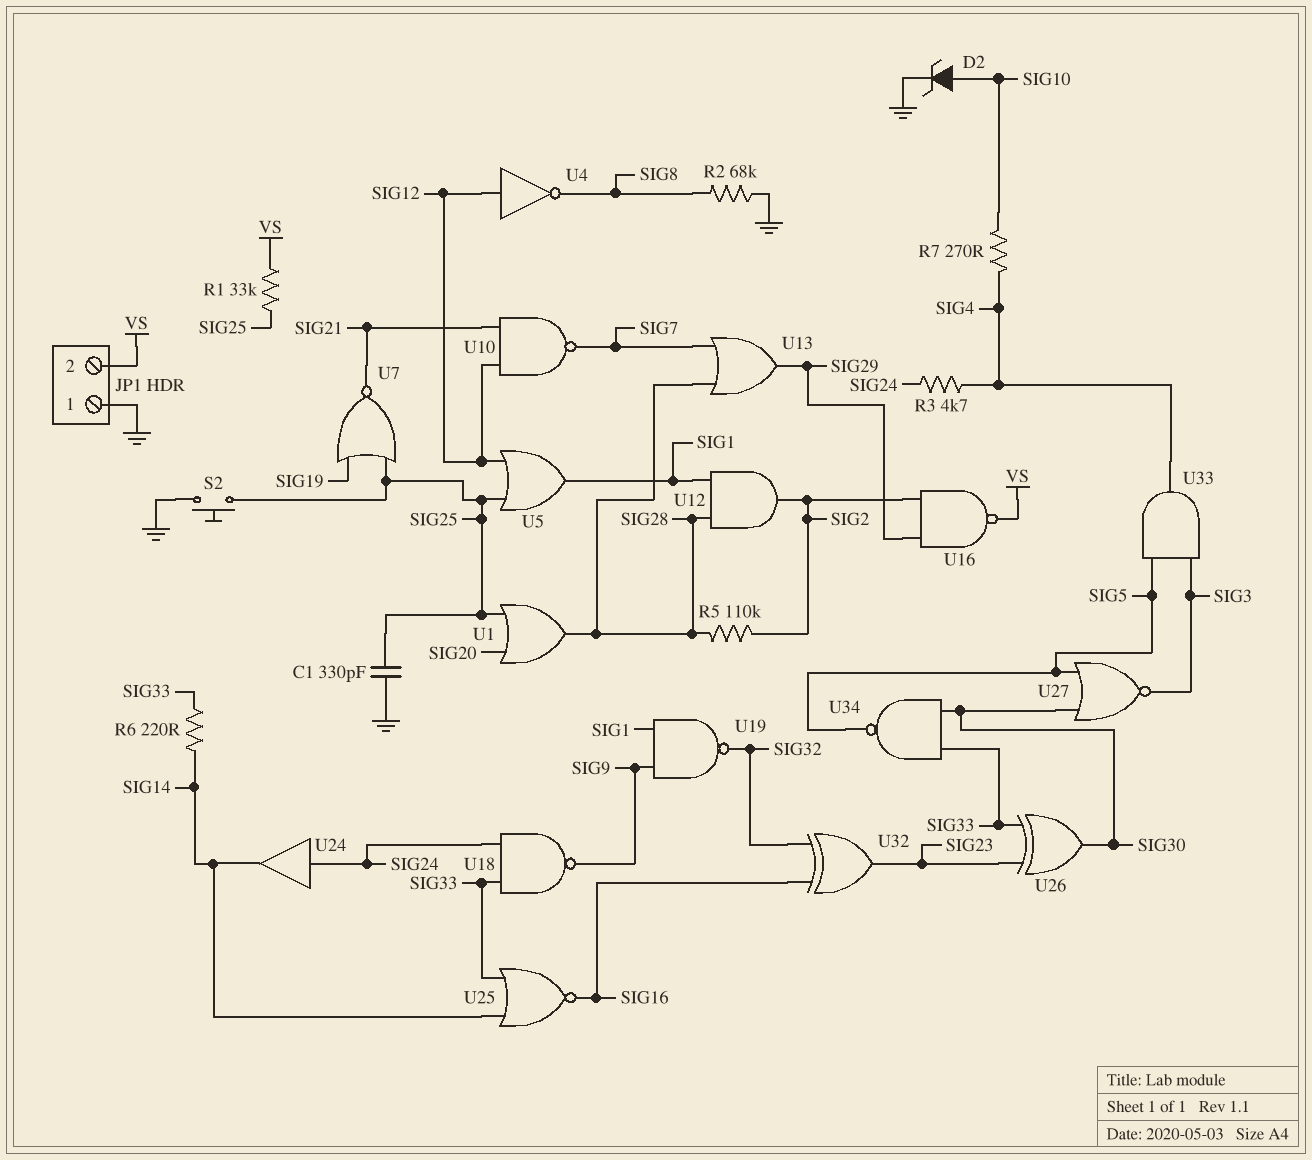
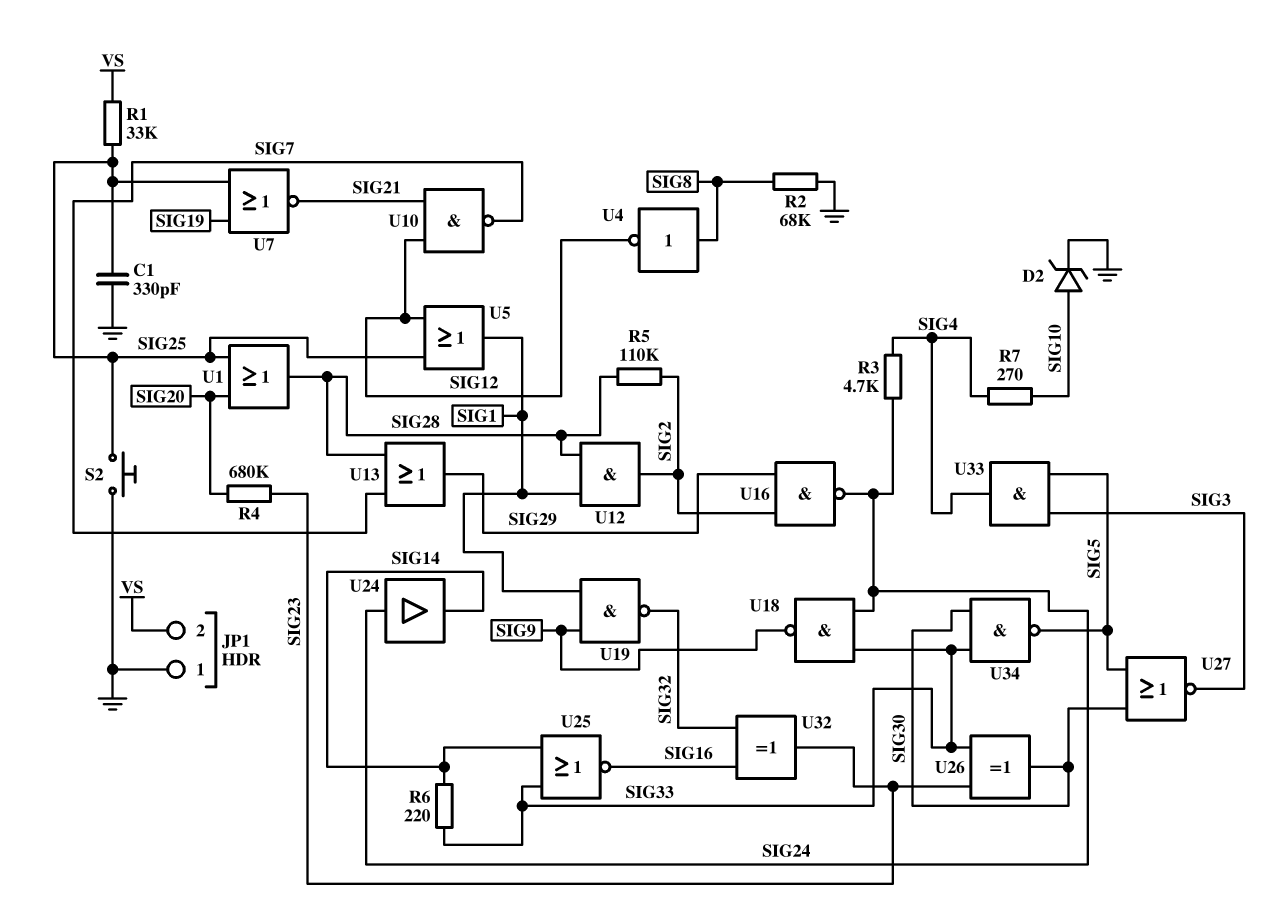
R4: none -> 680k (SIG20, SIG23)
U4: NOT (in SIG12, out SIG8) -> NOT (in SIG8, out SIG12)
U16: NAND (in SIG2, in SIG29, out VS) -> NAND (in SIG2, in SIG29, out SIG24)

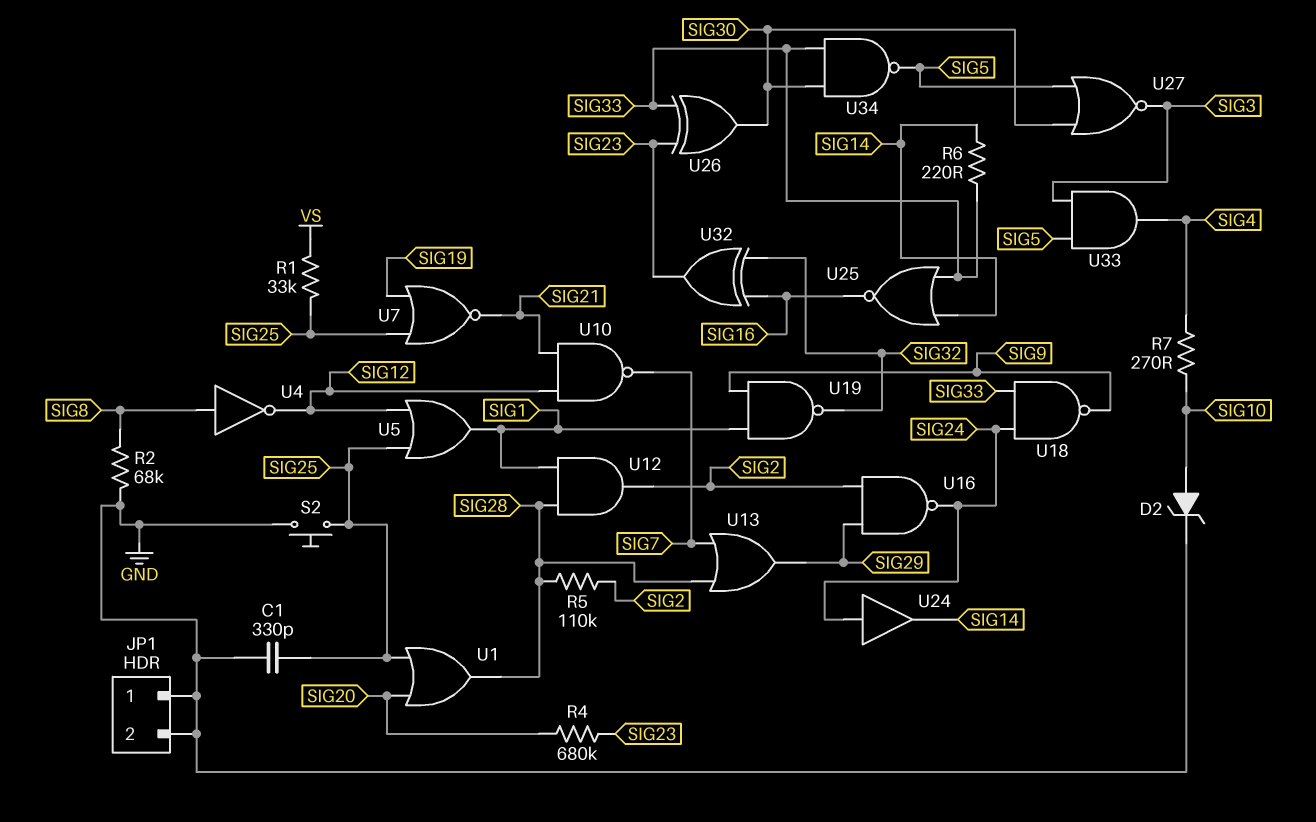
JP1 pin 2: VS -> GND
R3: 4.7k (SIG4, SIG24) -> none

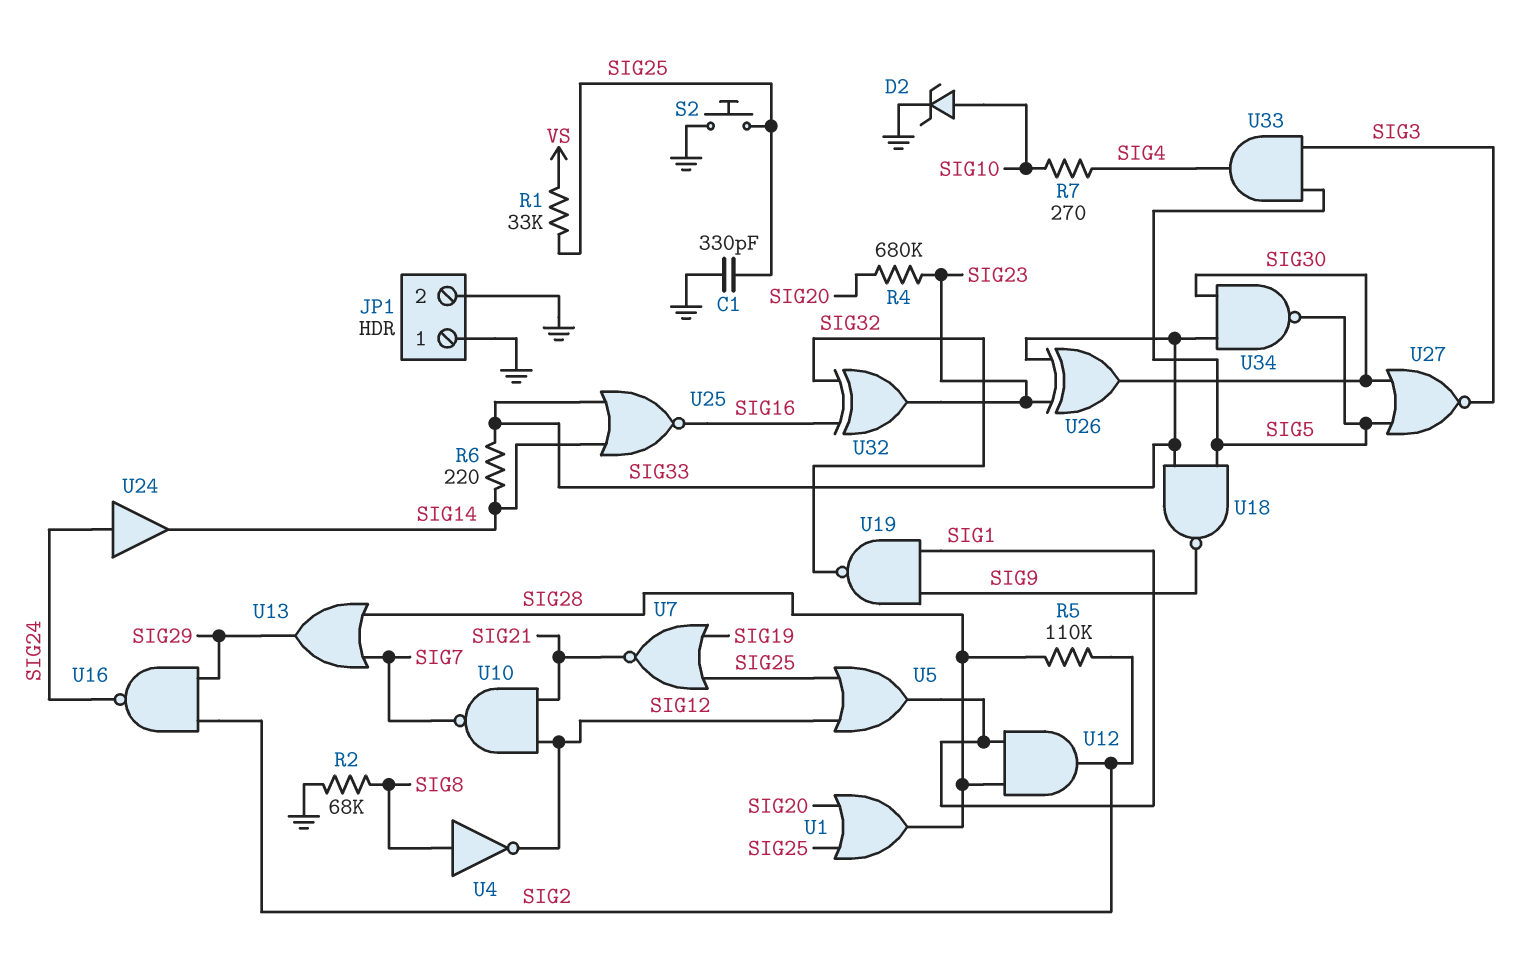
U18: NAND (in SIG24, in SIG33, out SIG9) -> NAND (in SIG5, in SIG33, out SIG9)

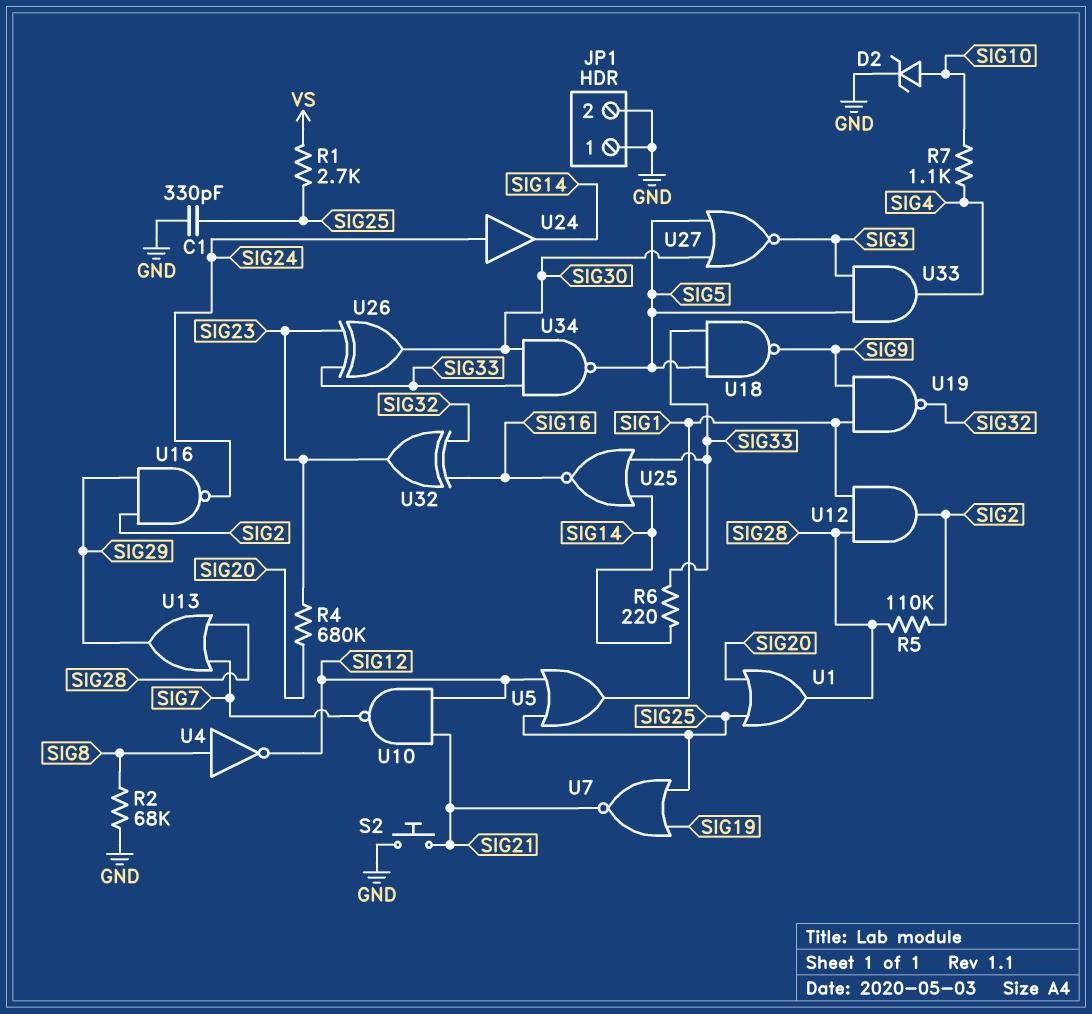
R1: 33k (SIG25, VS) -> 2.7k (SIG25, VS)
R7: 270 (SIG4, SIG10) -> 1.1k (SIG4, SIG10)
S2: button (GND, SIG25) -> button (GND, SIG21)

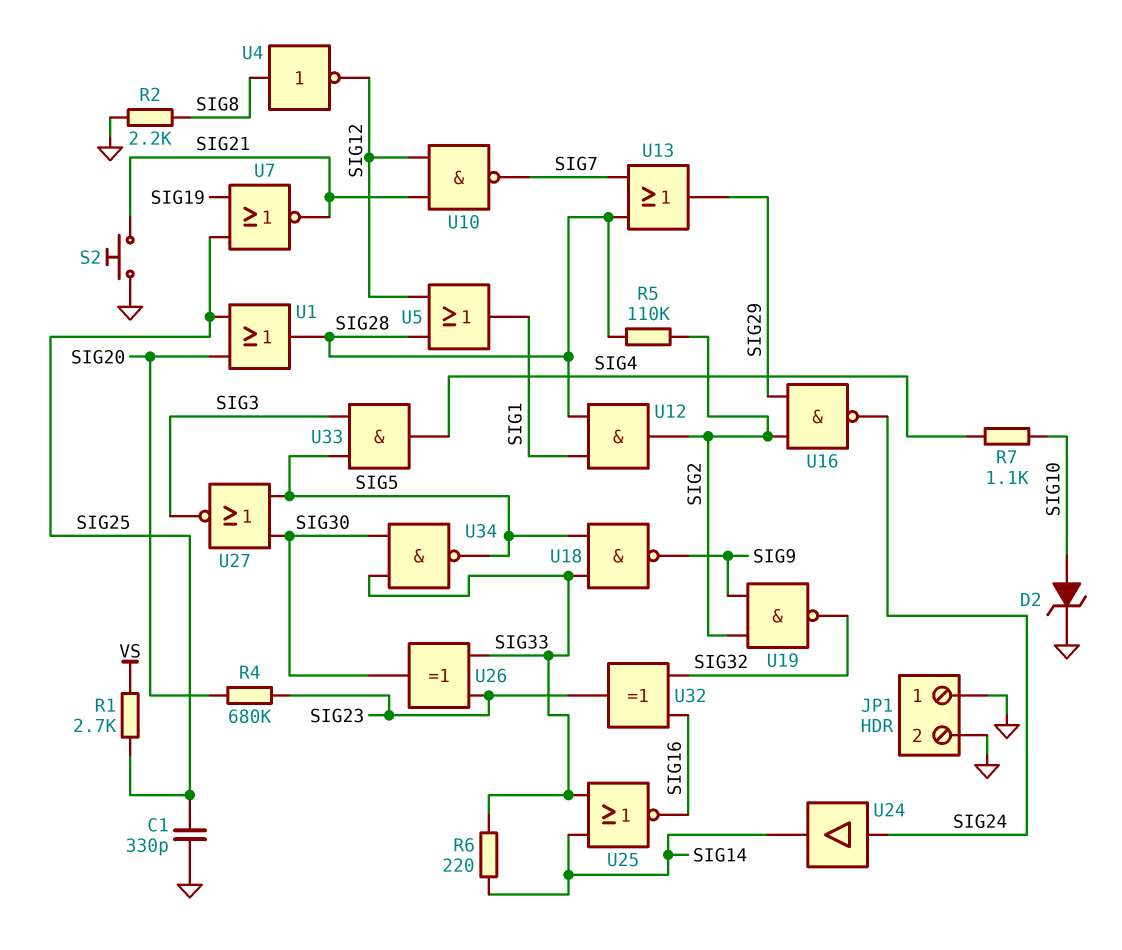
R2: 68k (GND, SIG8) -> 2.2k (GND, SIG8)
U5: OR (in SIG12, in SIG25, out SIG1) -> OR (in SIG12, in SIG28, out SIG1)
U19: NAND (in SIG1, in SIG9, out SIG32) -> NAND (in SIG2, in SIG9, out SIG32)

